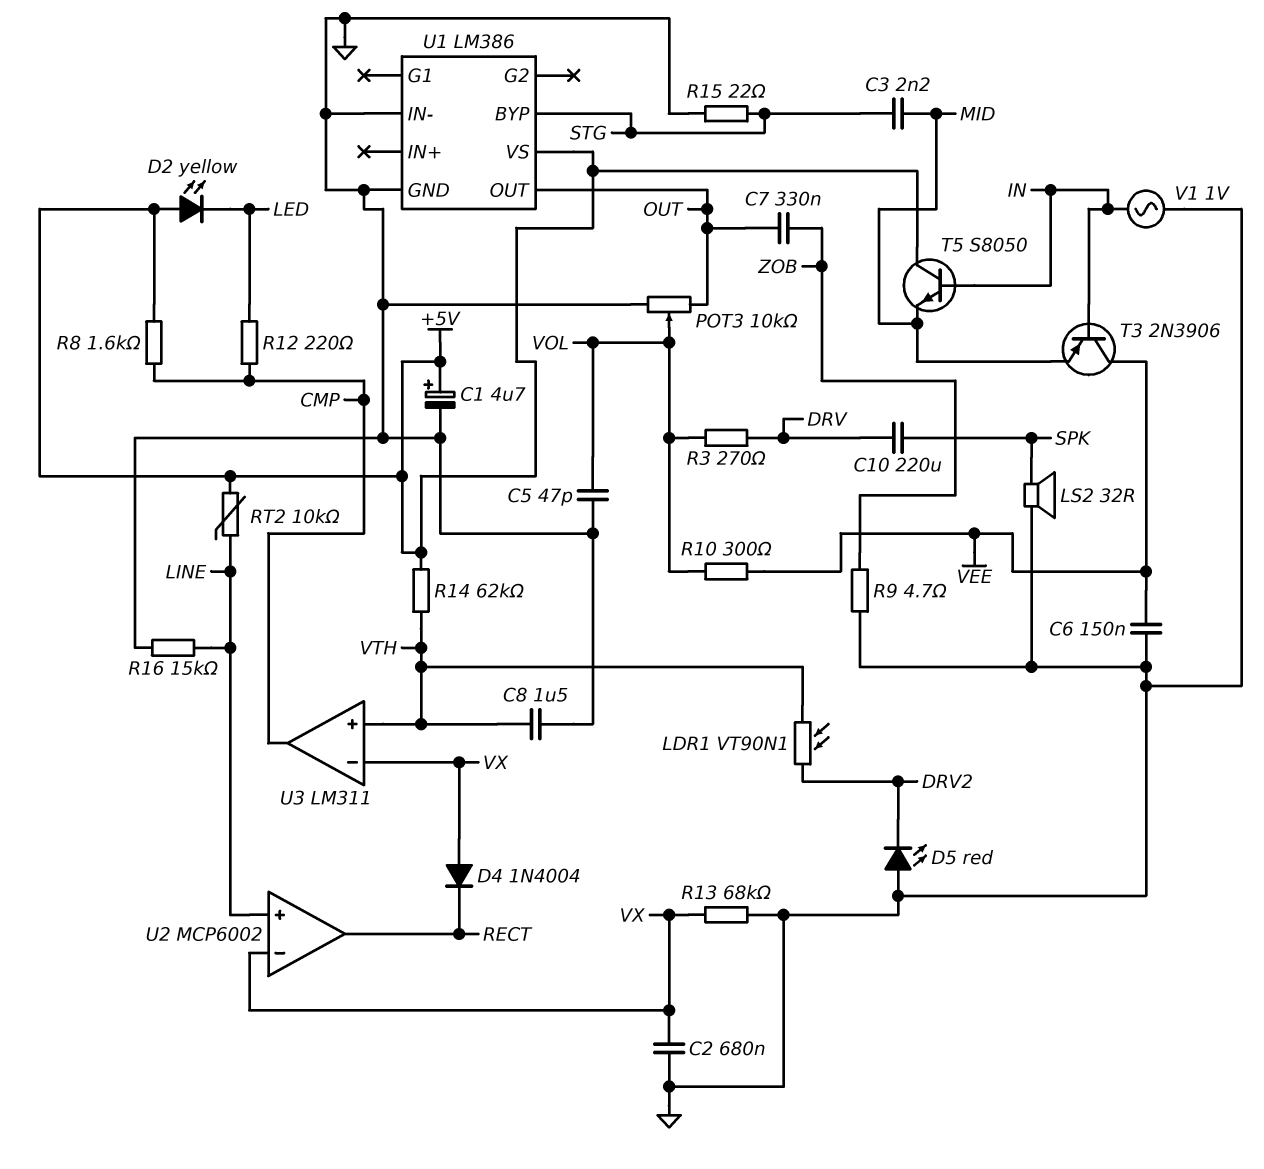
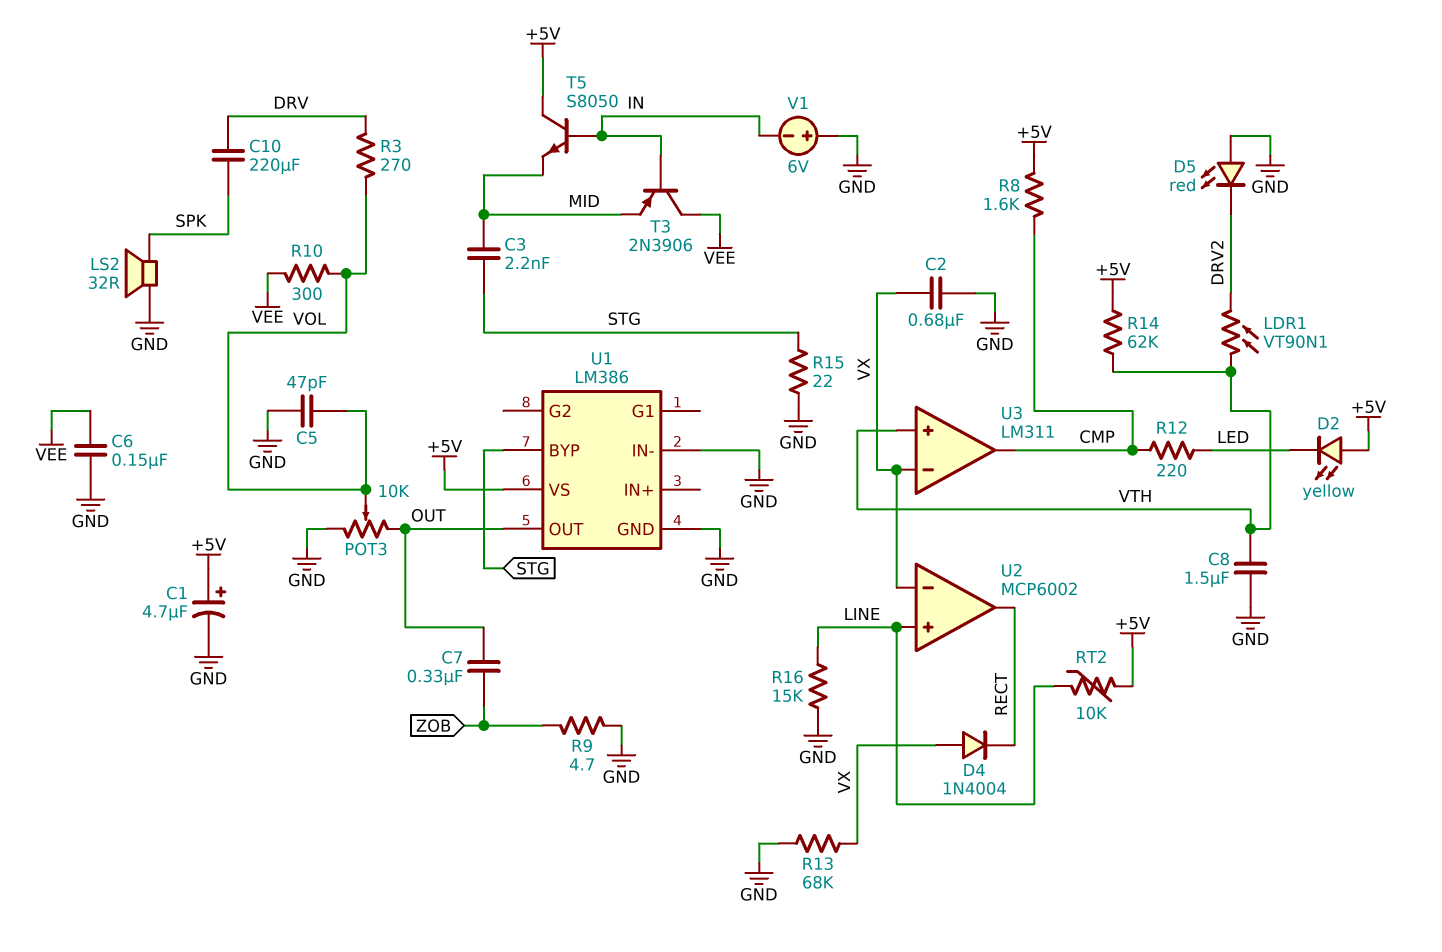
V1: AC 1V (GND, IN) -> 6V (plus GND, minus IN)

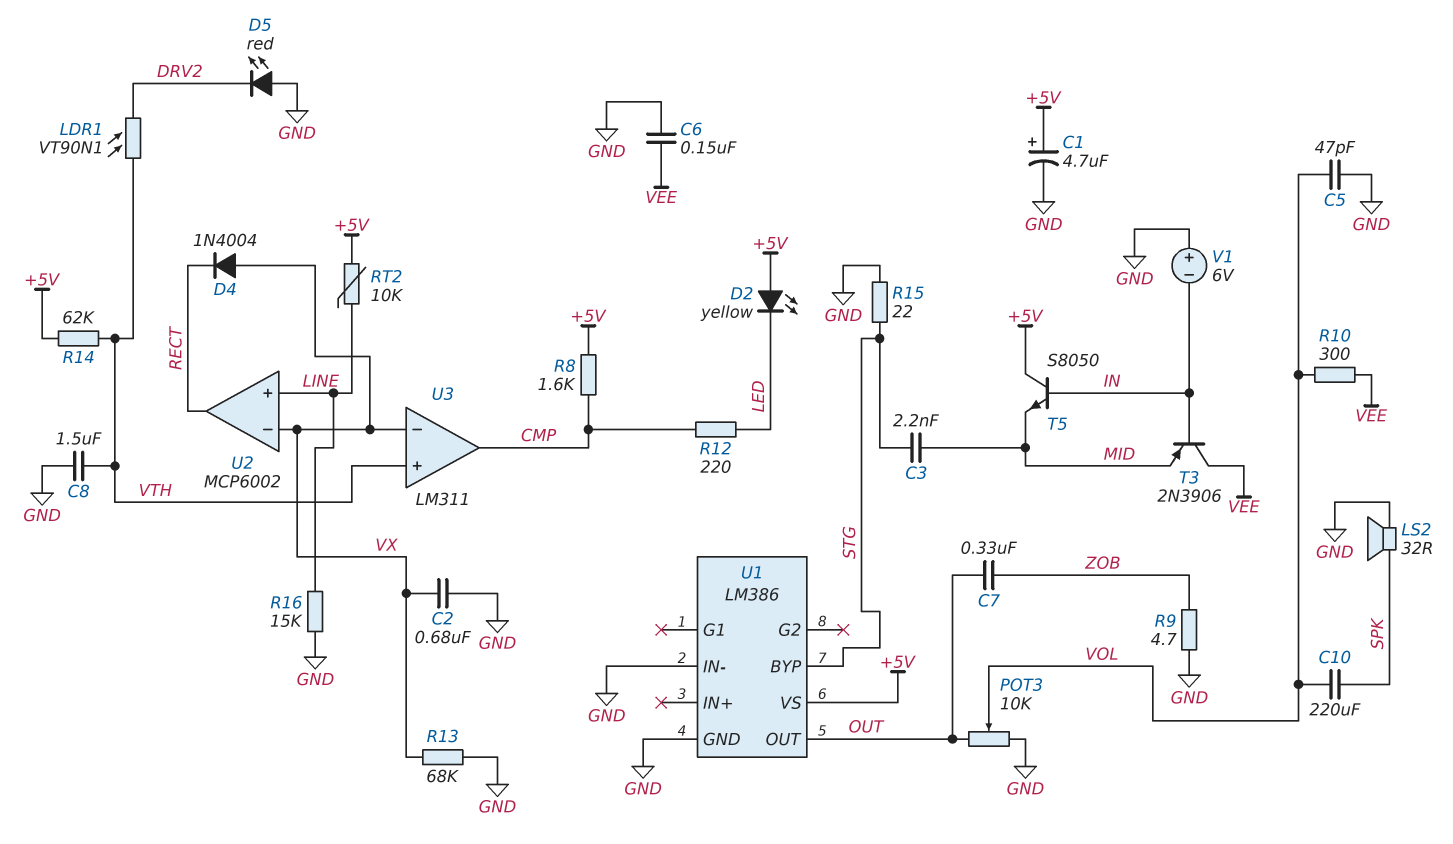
C10: 220uF (DRV, SPK) -> 220uF (SPK, VOL)
R3: 270 (DRV, VOL) -> none

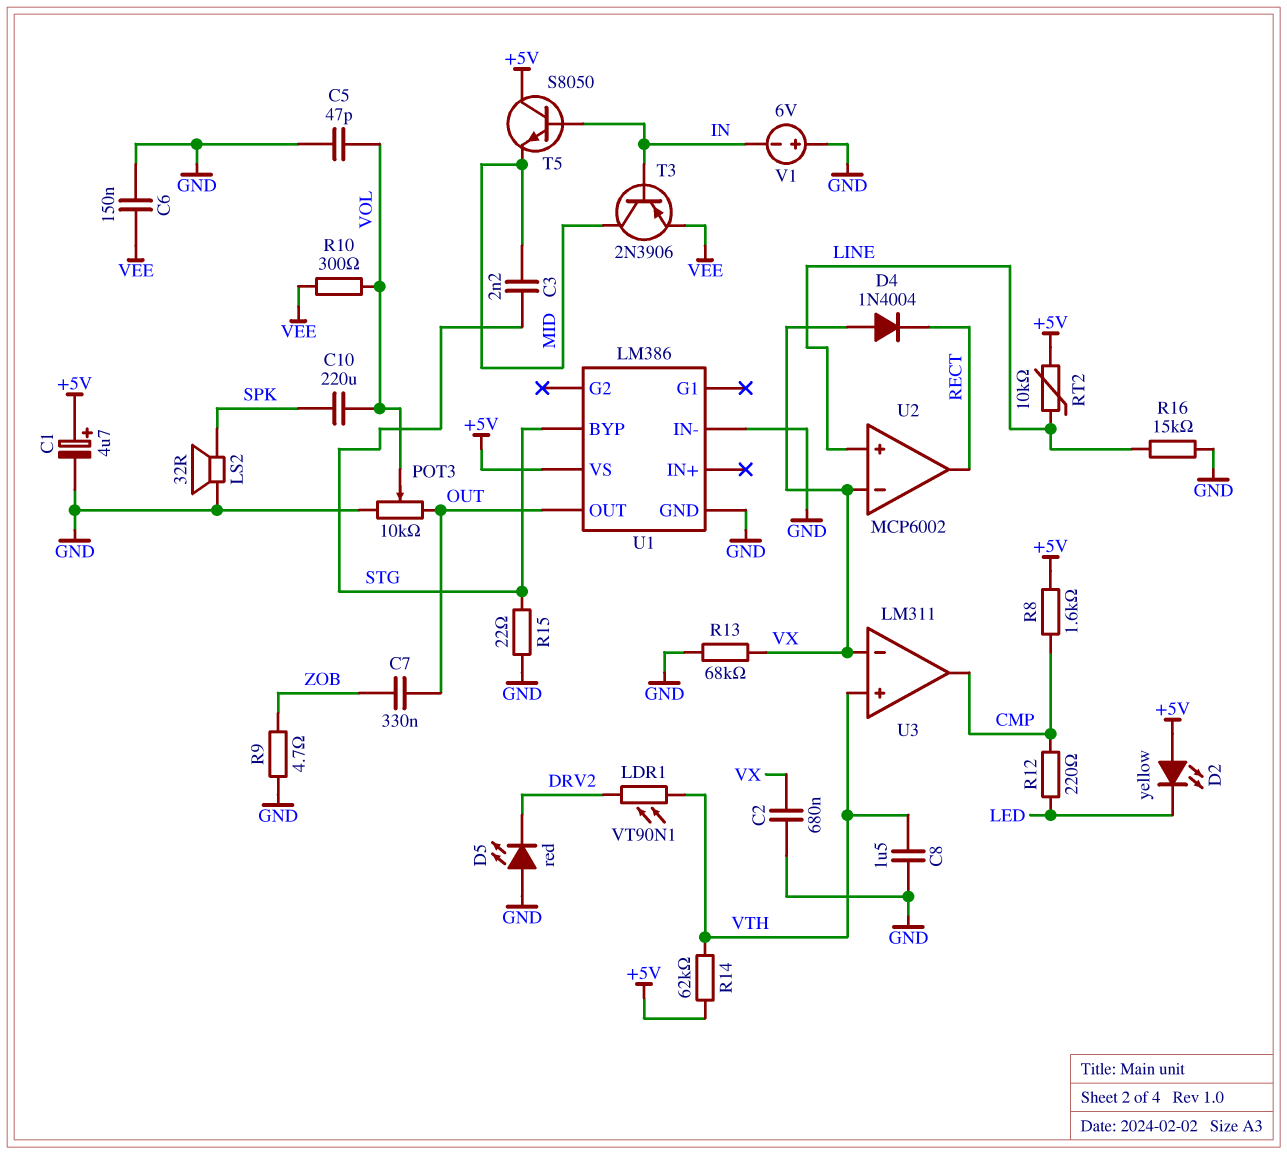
T3: PNP 2N3906 (B IN, C VEE, E MID) -> PNP 2N3906 (B IN, C MID, E VEE)

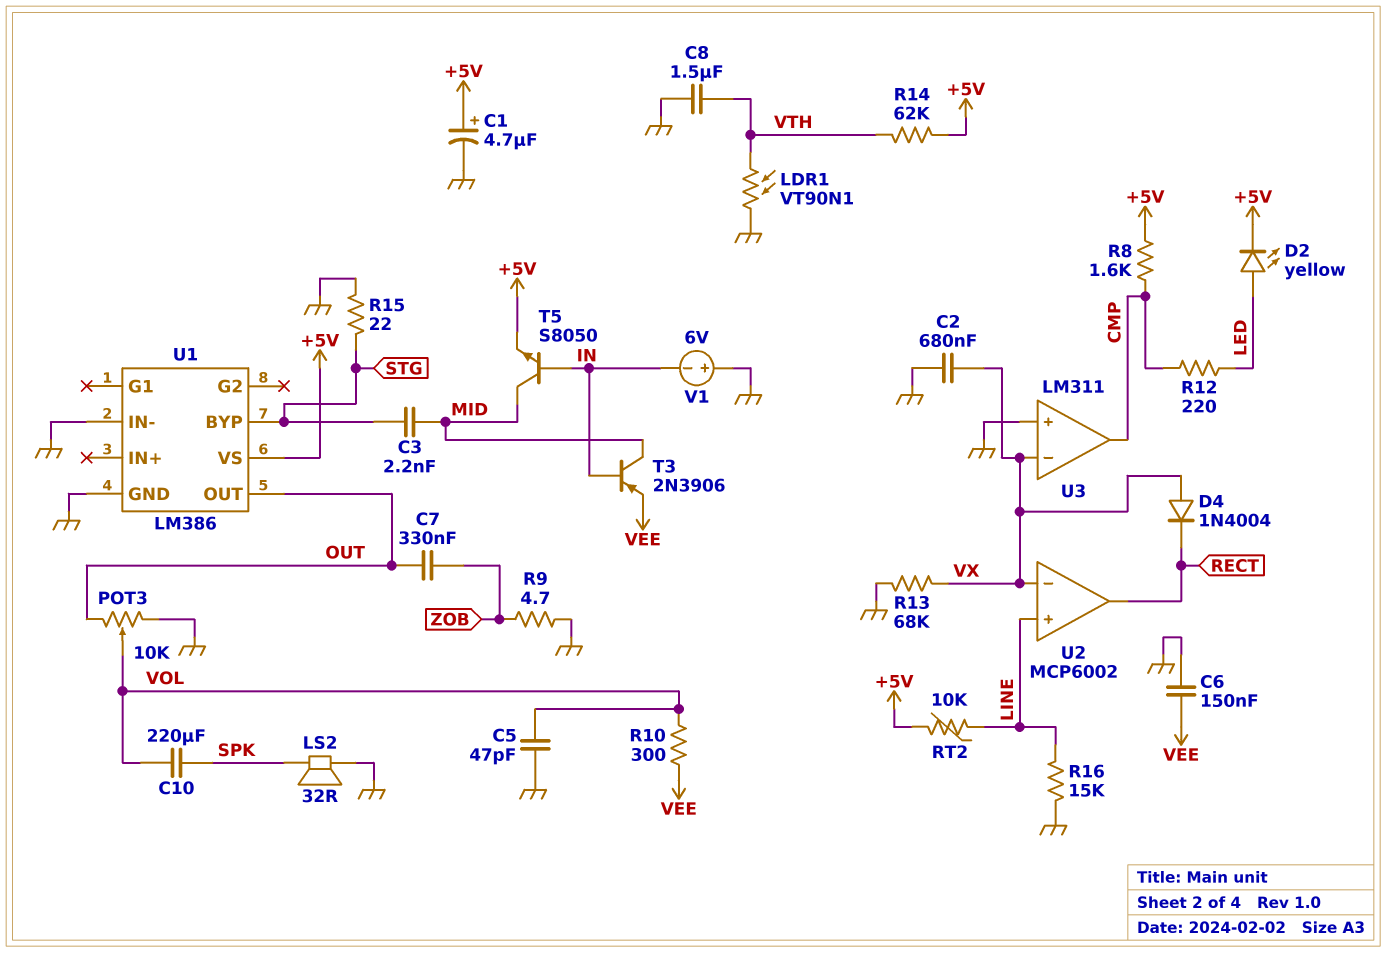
D2: LED yellow (A +5V, K LED) -> LED yellow (A LED, K +5V)
D5: LED red (A GND, K DRV2) -> none
LDR1: VT90N1 (DRV2, VTH) -> VT90N1 (GND, VTH)
T5: NPN S8050 (B IN, C +5V, E MID) -> NPN S8050 (B IN, C MID, E +5V)
U3 pin in+: VTH -> GND

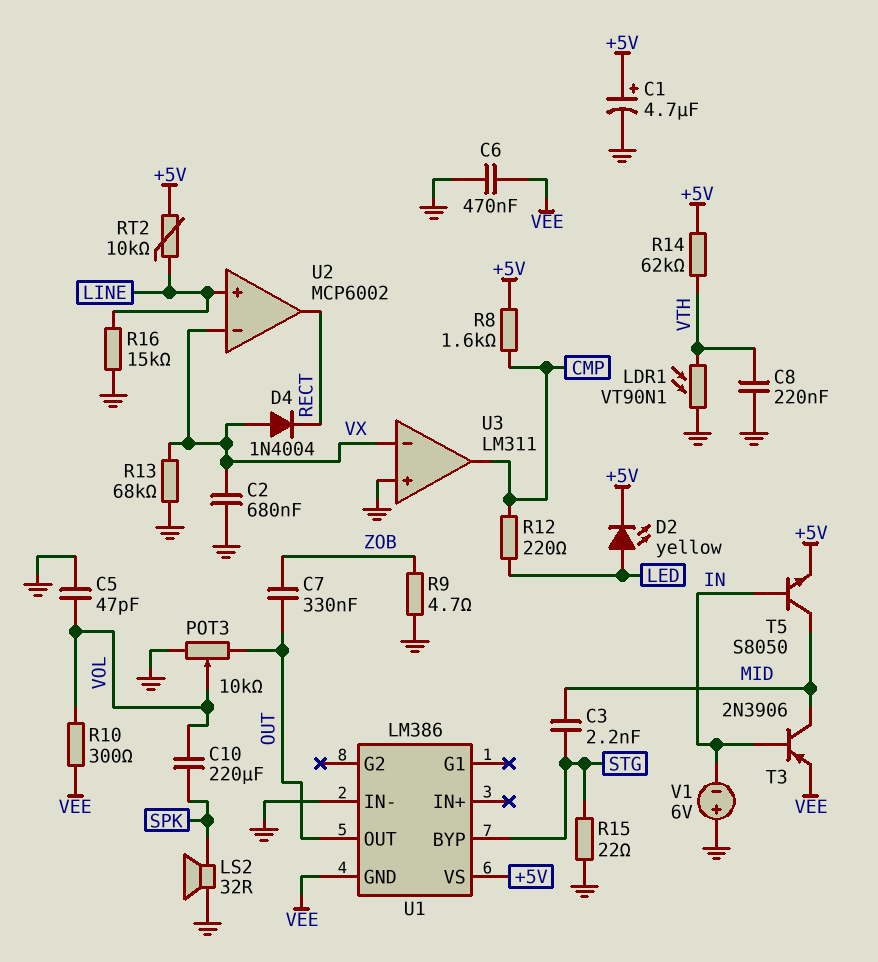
C6: 150nF (GND, VEE) -> 470nF (GND, VEE)
C8: 1.5uF (GND, VTH) -> 220nF (GND, VTH)
U1 pin GND: GND -> VEE

